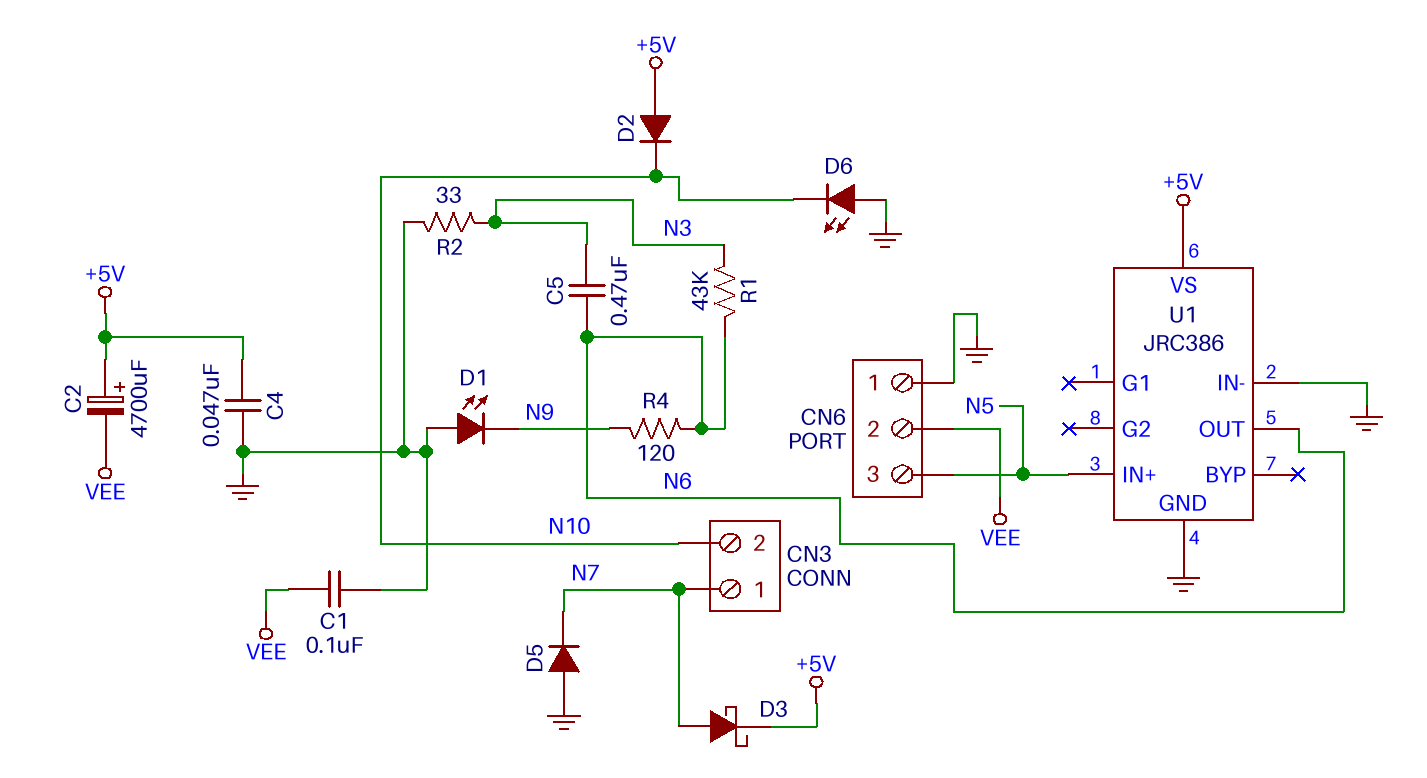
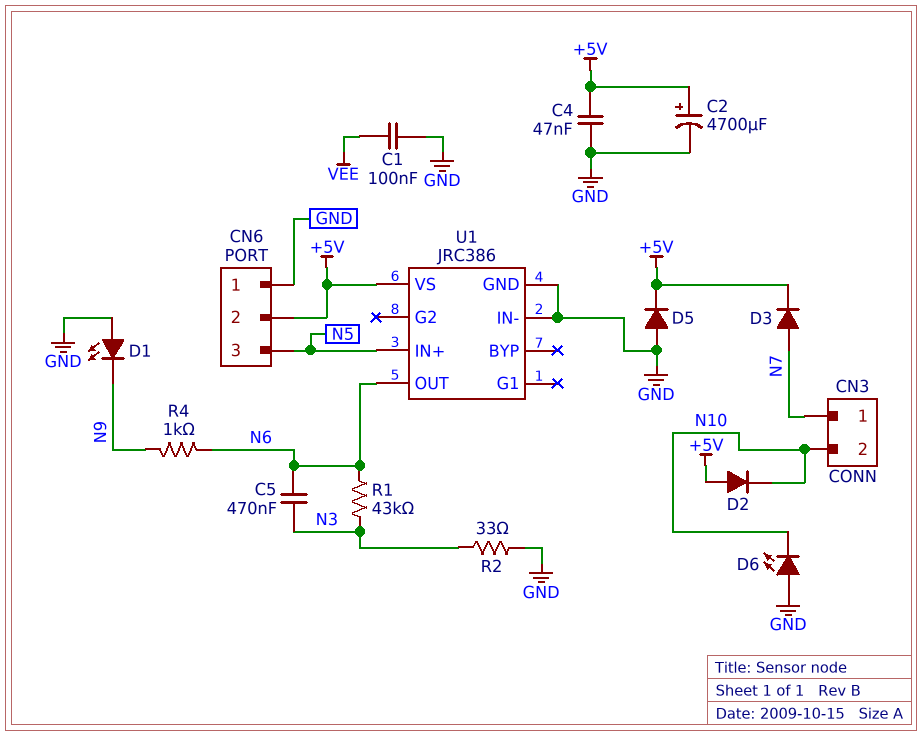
C2: 4700uF (plus +5V, minus VEE) -> 4700uF (plus +5V, minus GND)
CN6 pin 2: VEE -> +5V
D3: schottky (A N7, K +5V) -> diode (A N7, K +5V)
D5: diode (A GND, K N7) -> diode (A GND, K +5V)
R4: 120 (N6, N9) -> 1k (N6, N9)

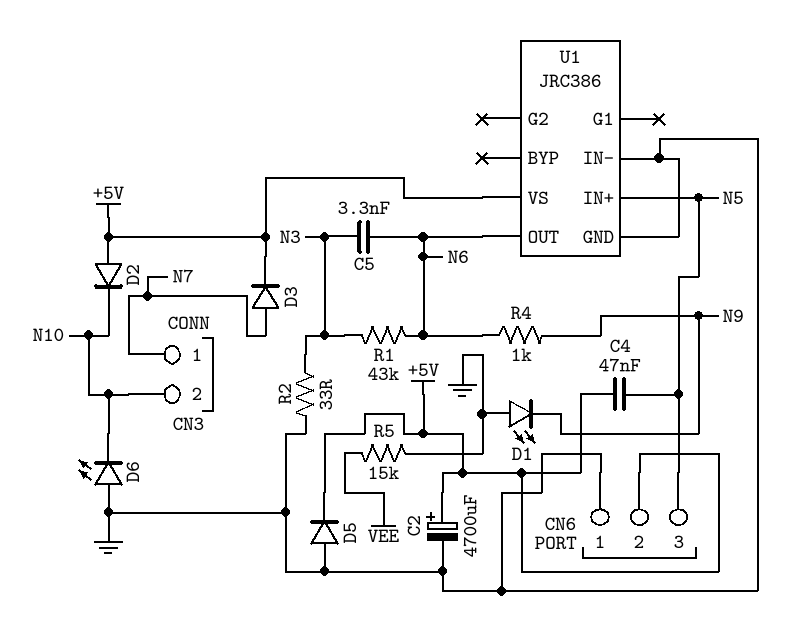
C1: 100nF (GND, VEE) -> none
C4: 47nF (+5V, GND) -> 47nF (+5V, N5)
C5: 470nF (N3, N6) -> 3.3nF (N3, N6)
R5: none -> 15k (GND, VEE)

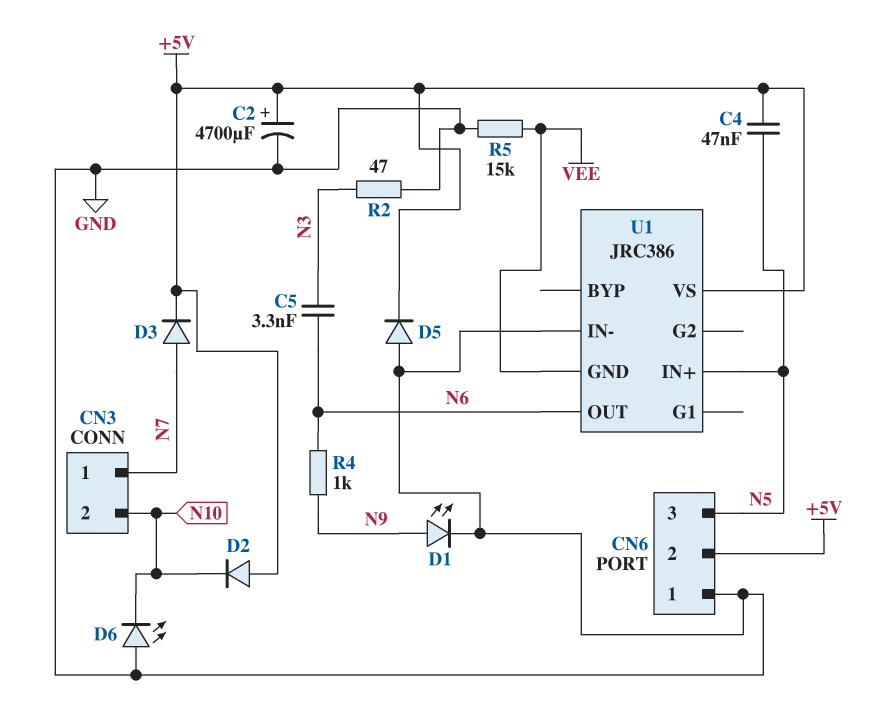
D1: LED (A GND, K N9) -> LED (A N9, K GND)
R1: 43k (N3, N6) -> none
R2: 33 (GND, N3) -> 47 (GND, N3)
U1 pin GND: GND -> VEE

